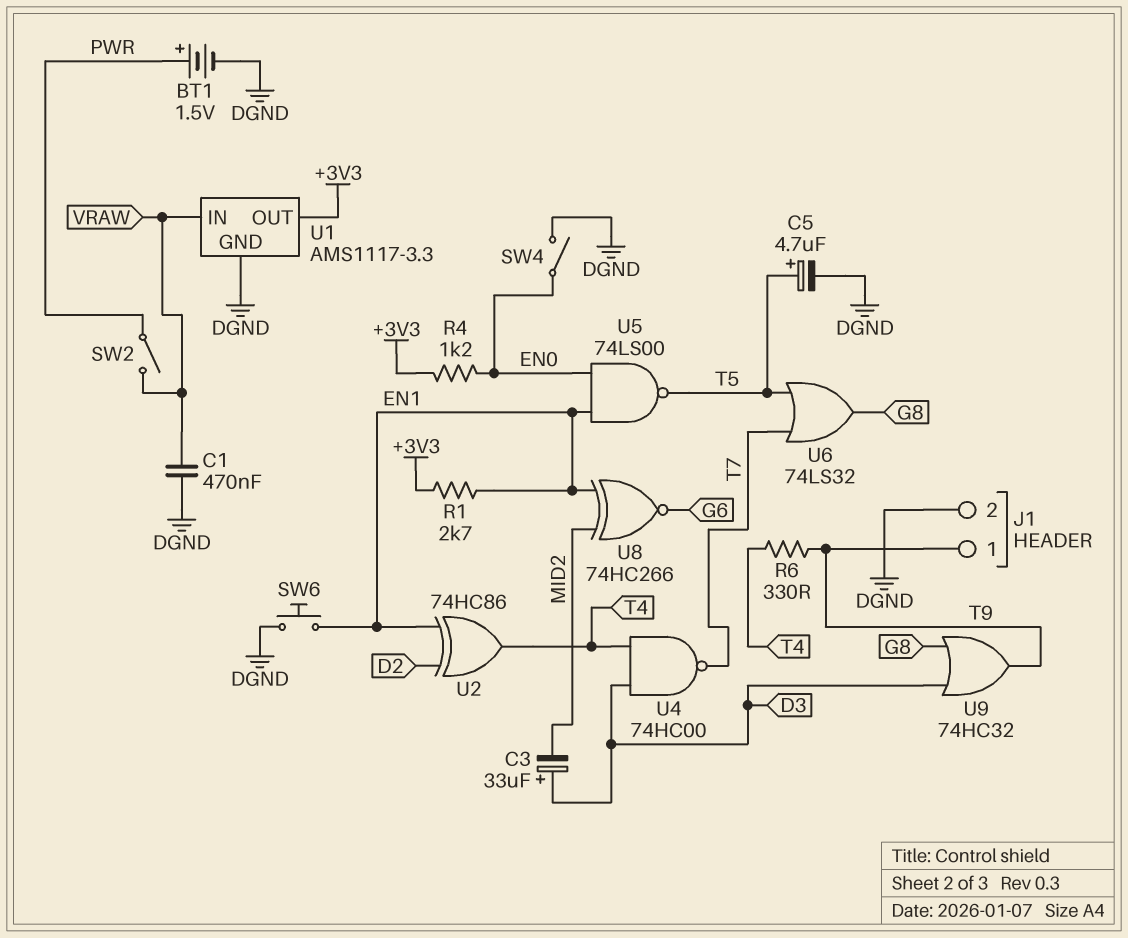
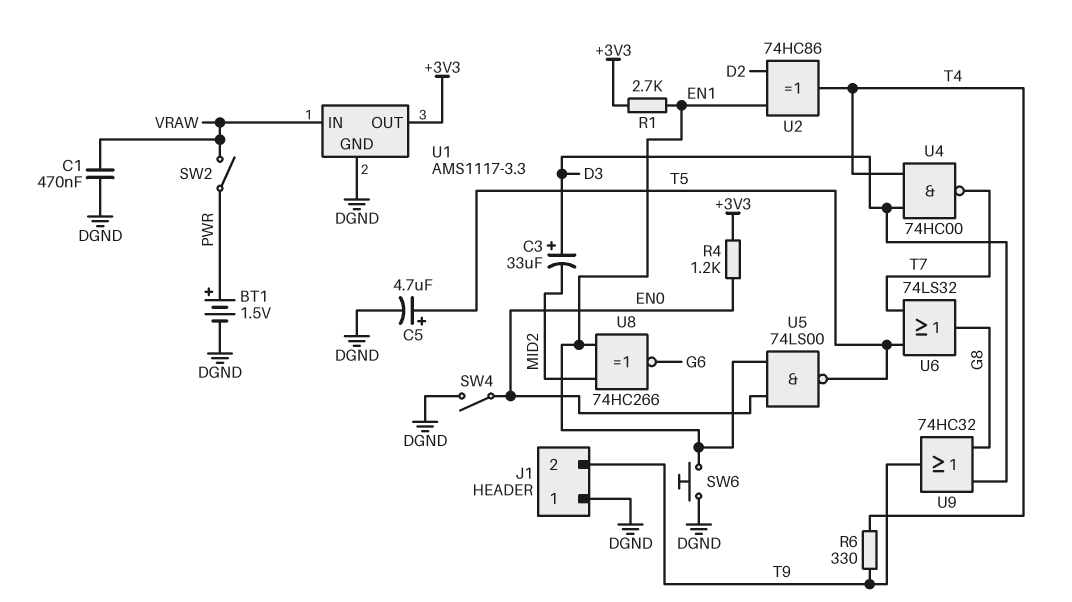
J1 pin 1: T9 -> DGND
J1 pin 2: DGND -> T9

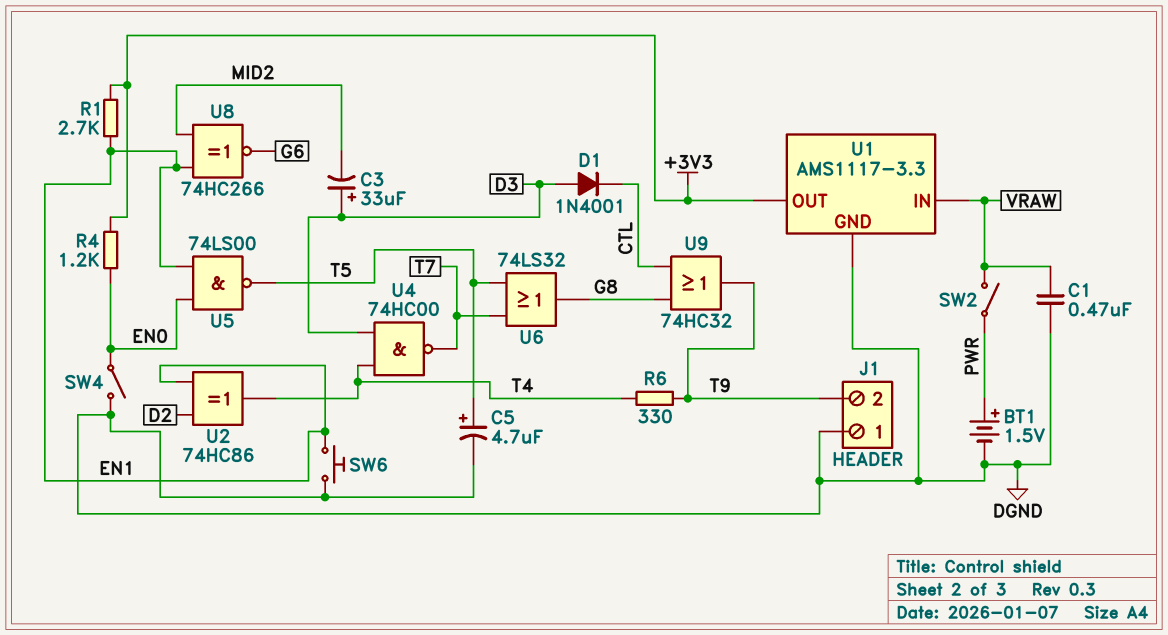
D1: none -> diode 1N4001 (A D3, K CTL)
U9: OR 74HC32 (in D3, in G8, out T9) -> OR 74HC32 (in CTL, in G8, out T9)

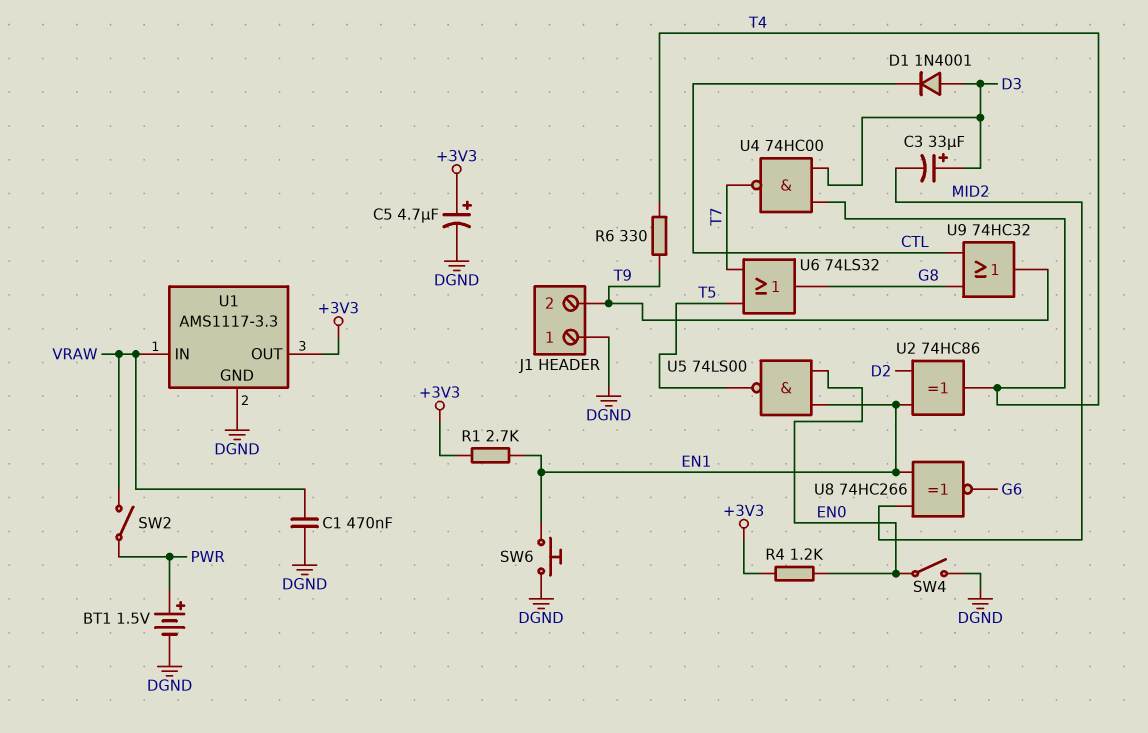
C5: 4.7uF (plus T5, minus DGND) -> 4.7uF (plus +3V3, minus DGND)

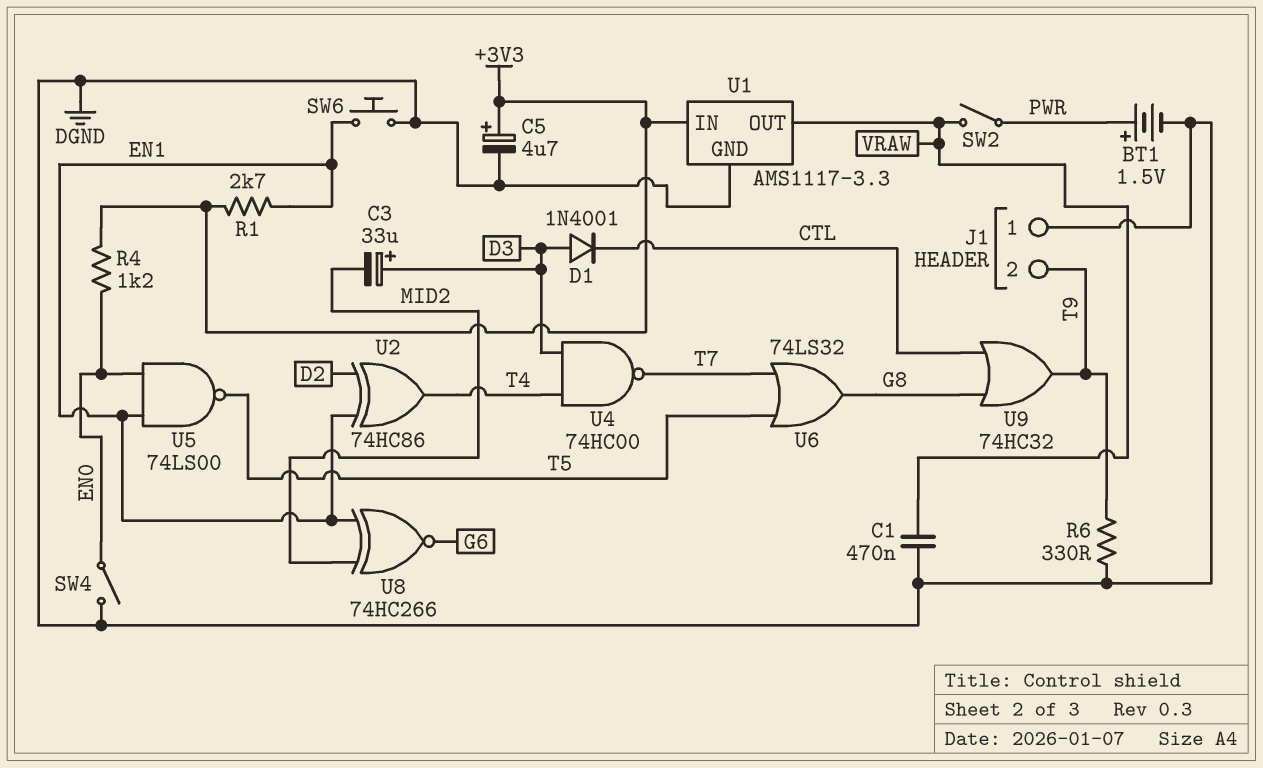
R6: 330 (T4, T9) -> 330 (DGND, T9)
U1 pin IN: VRAW -> +3V3
U1 pin OUT: +3V3 -> VRAW

